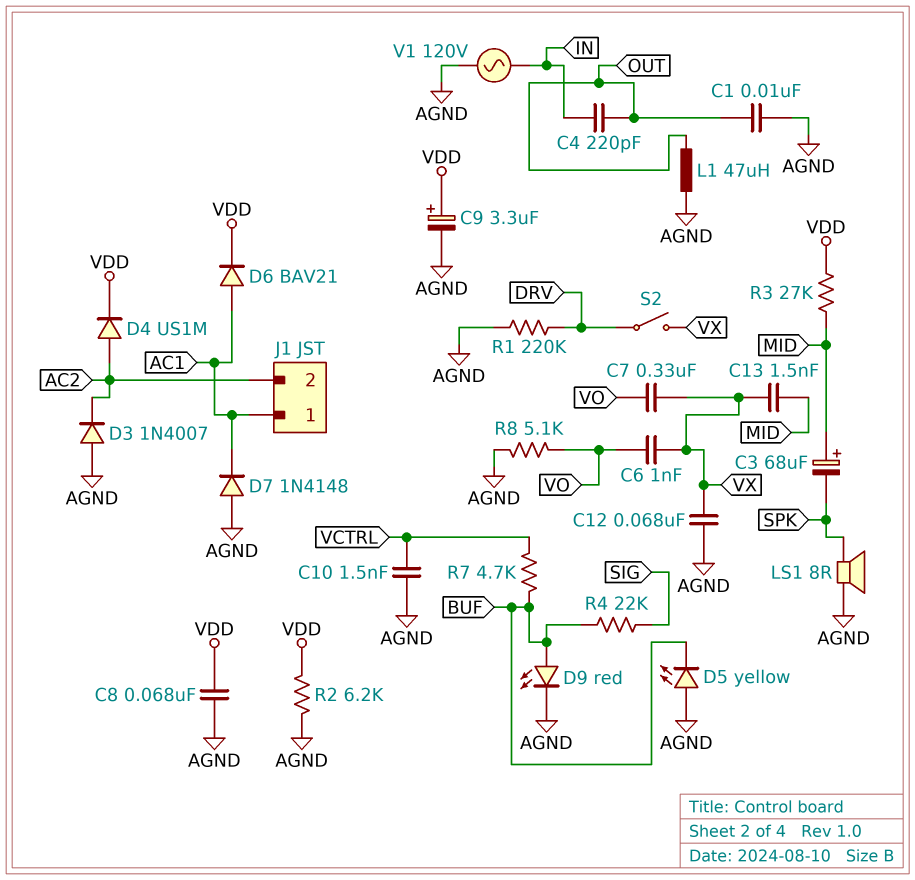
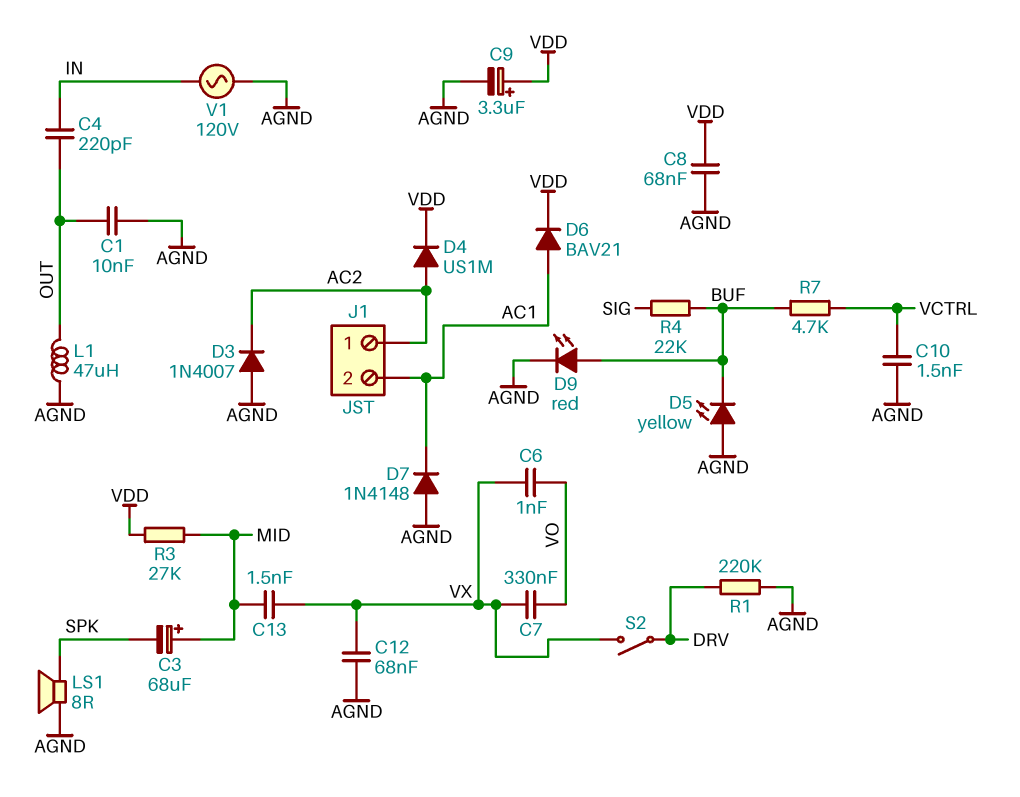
J1 pin 1: AC1 -> AC2
J1 pin 2: AC2 -> AC1
R2: 6.2k (AGND, VDD) -> none
R8: 5.1k (AGND, VO) -> none

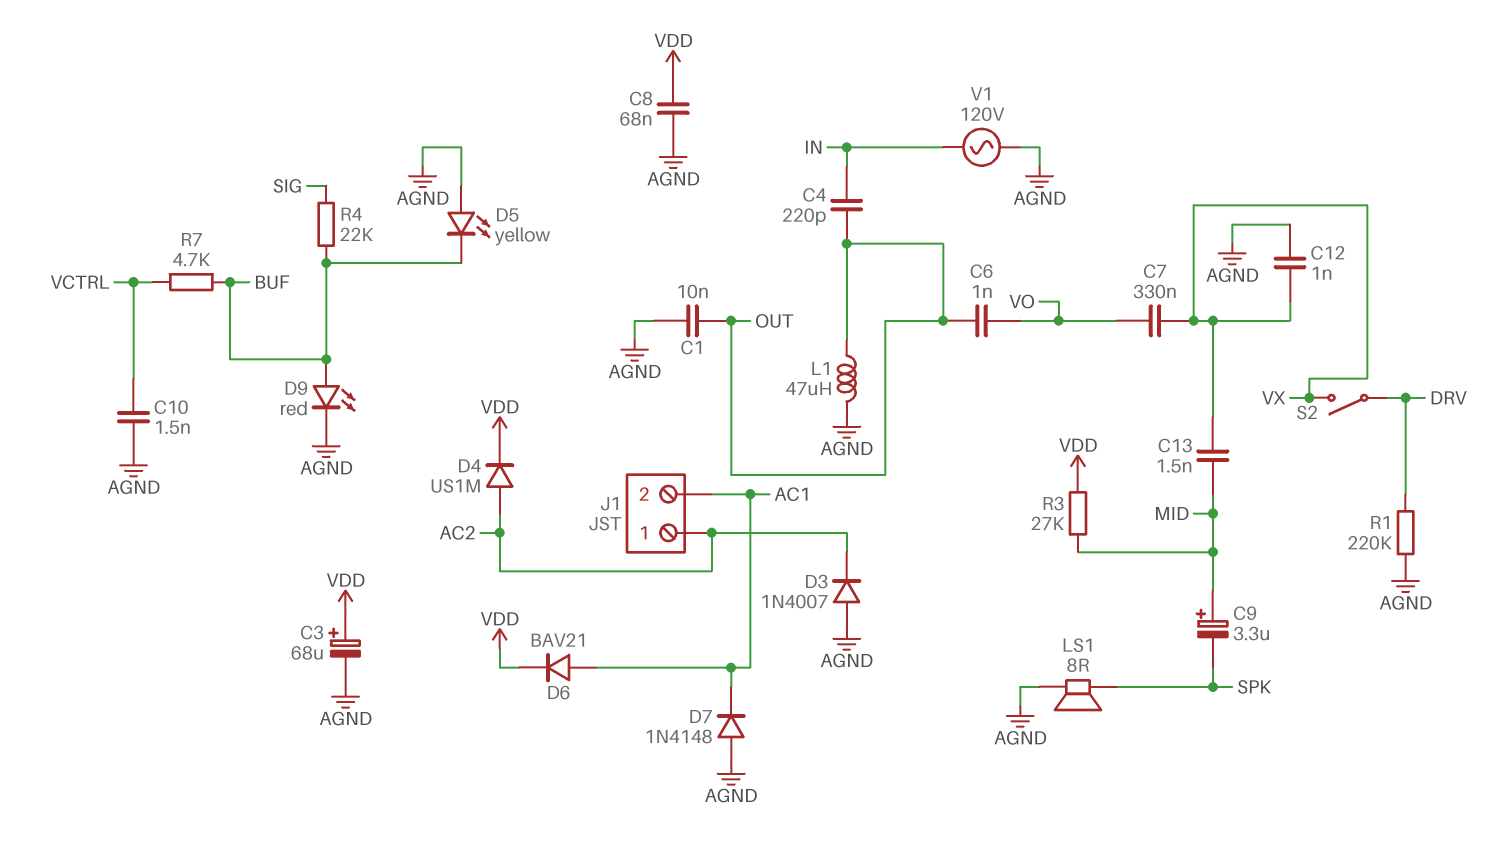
C3: 68uF (plus MID, minus SPK) -> 68uF (plus VDD, minus AGND)
C6: 1nF (VO, VX) -> 1nF (OUT, VO)
C9: 3.3uF (plus VDD, minus AGND) -> 3.3uF (plus MID, minus SPK)
C12: 68nF (AGND, VX) -> 1nF (AGND, VX)

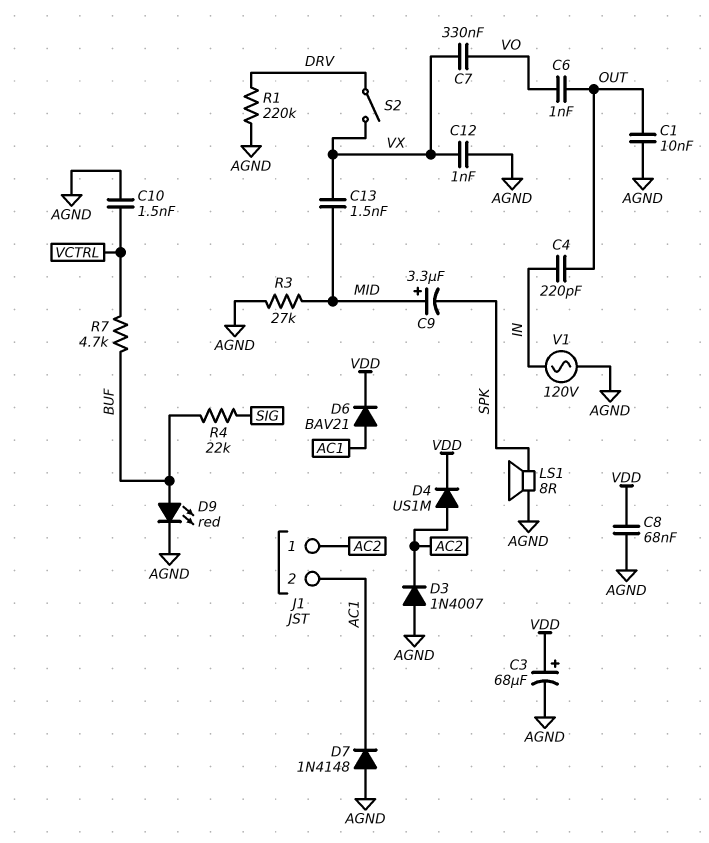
D5: LED yellow (A AGND, K BUF) -> none
L1: 47uH (AGND, OUT) -> none
R3: 27k (MID, VDD) -> 27k (AGND, MID)

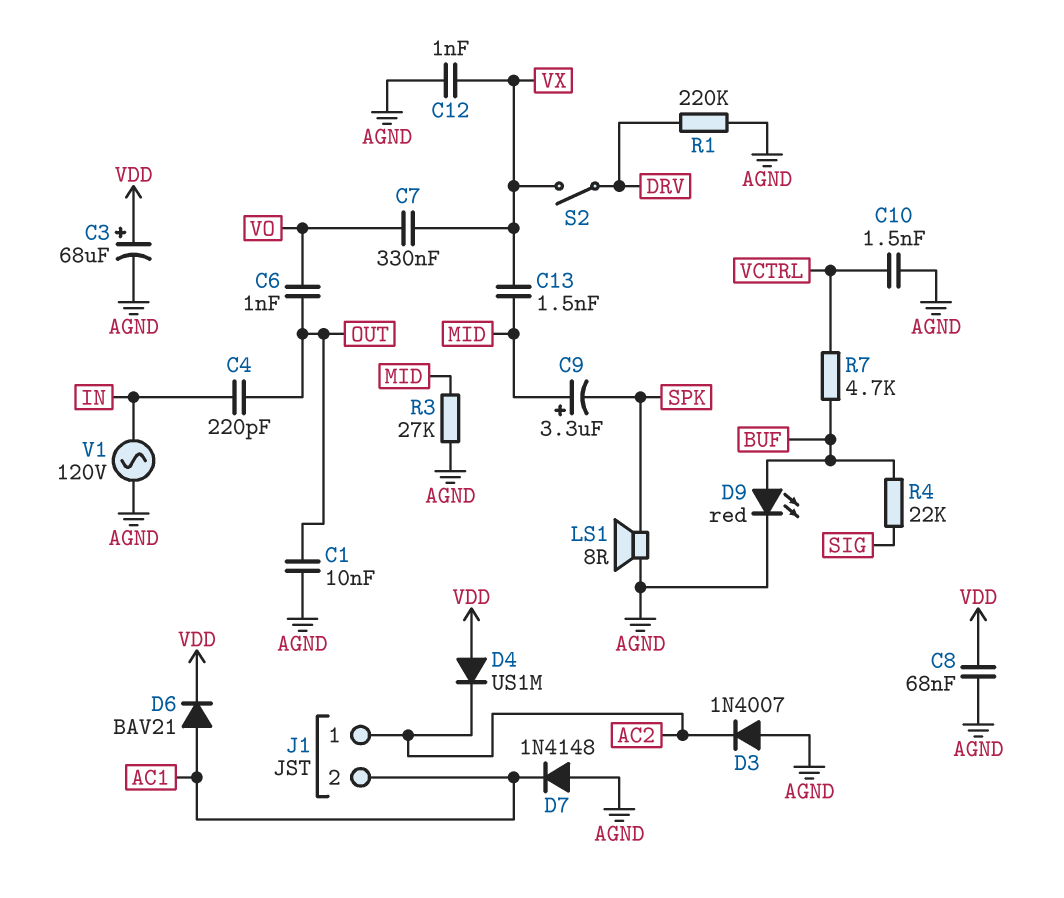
D4: diode US1M (A AC2, K VDD) -> diode US1M (A VDD, K AC2)

